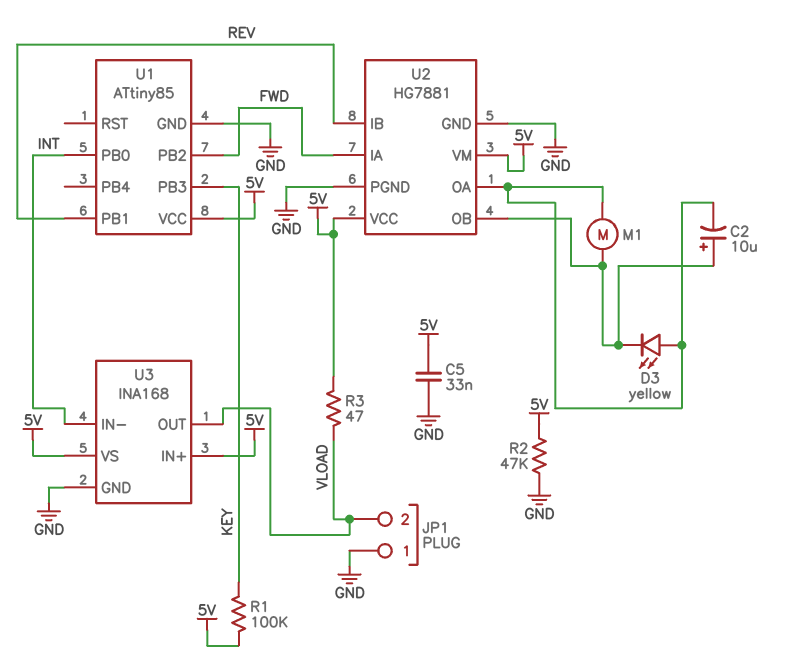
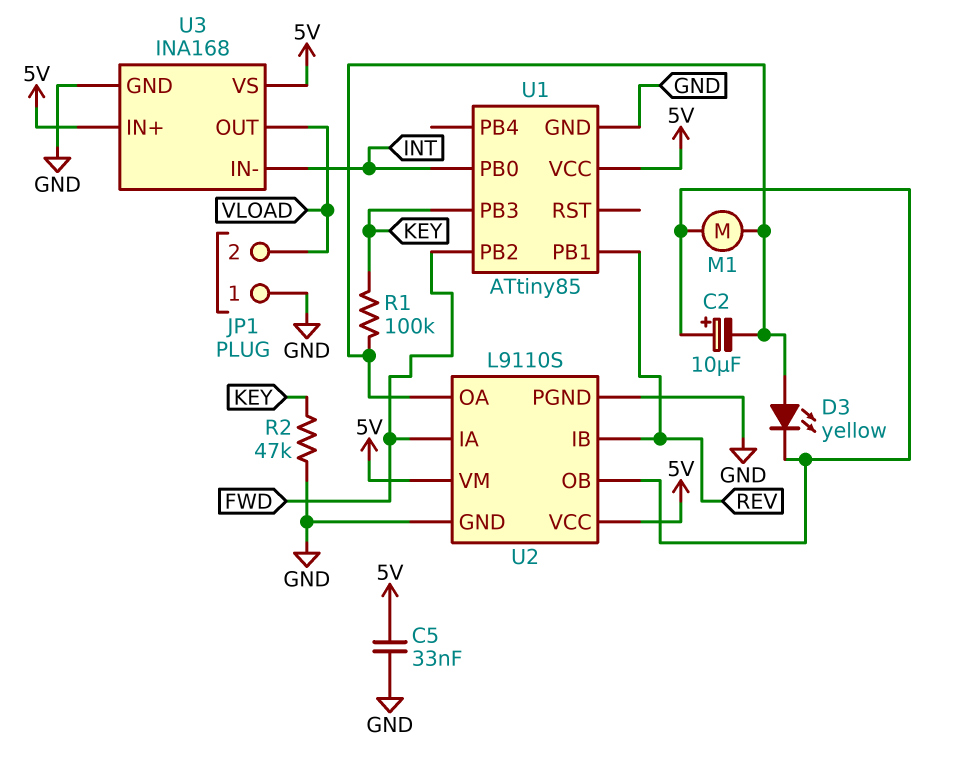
R1: 100k (5V, KEY) -> 100k (KEY, U2/OA)
R2: 47k (5V, GND) -> 47k (GND, KEY)
R3: 47 (5V, VLOAD) -> none
U2: HG7881 -> L9110S

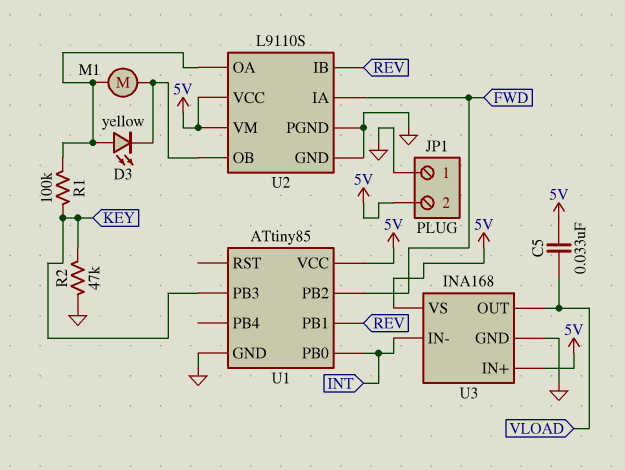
C2: 10uF (plus U2/OB, minus U2/OA) -> none
C5: 33nF (5V, GND) -> 33nF (5V, VLOAD)
JP1 pin 2: VLOAD -> 5V

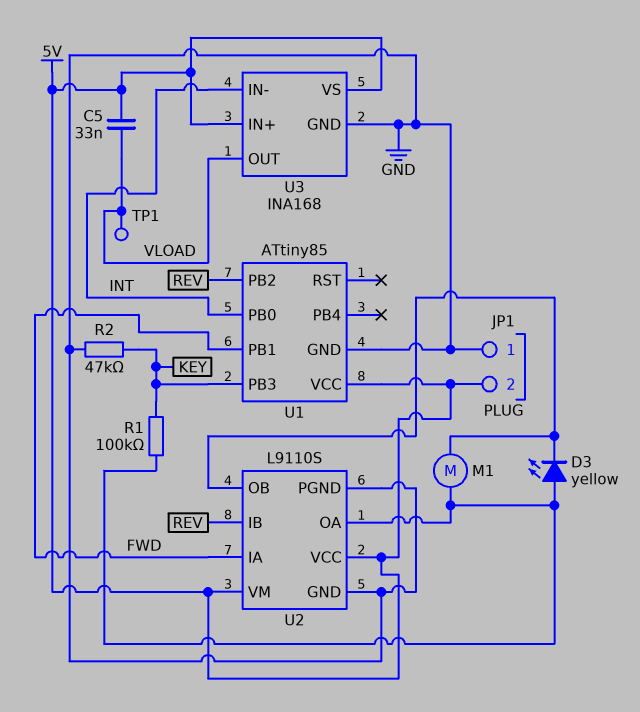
TP1: none -> test point (VLOAD)
U1 pin PB1: REV -> FWD
U1 pin PB2: FWD -> REV

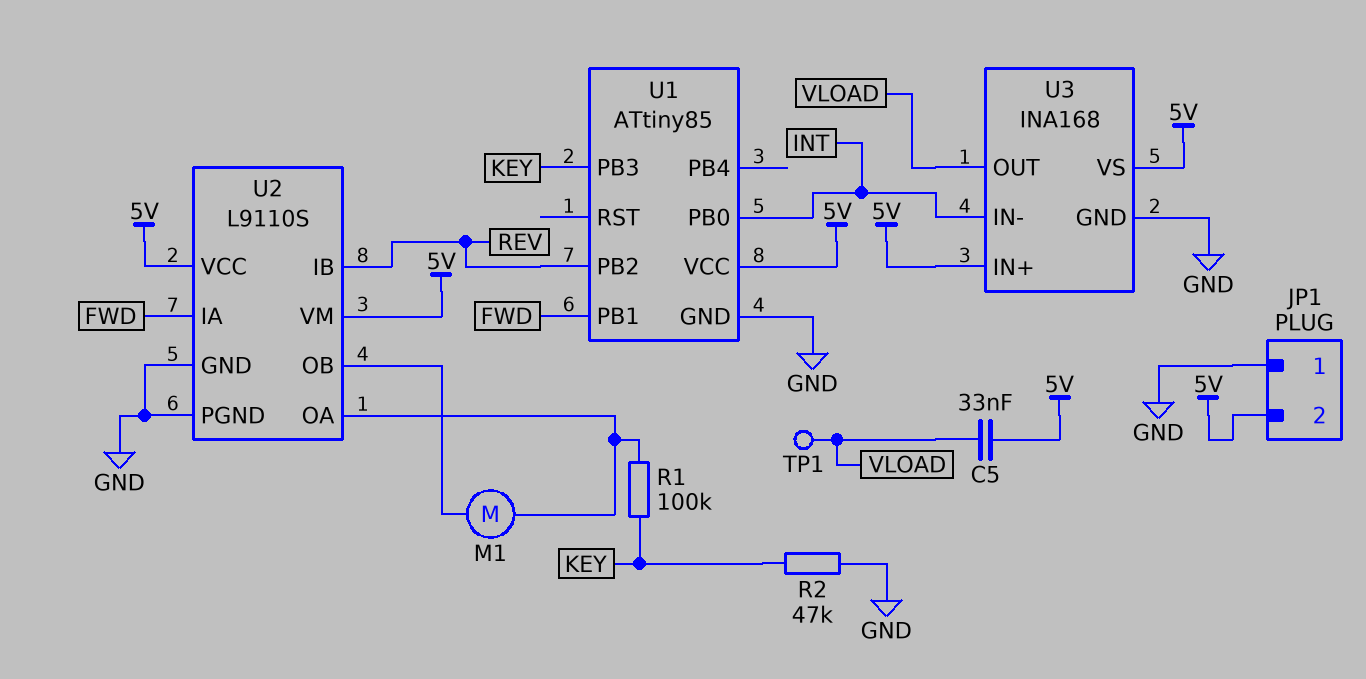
D3: LED yellow (A U2/OA, K U2/OB) -> none

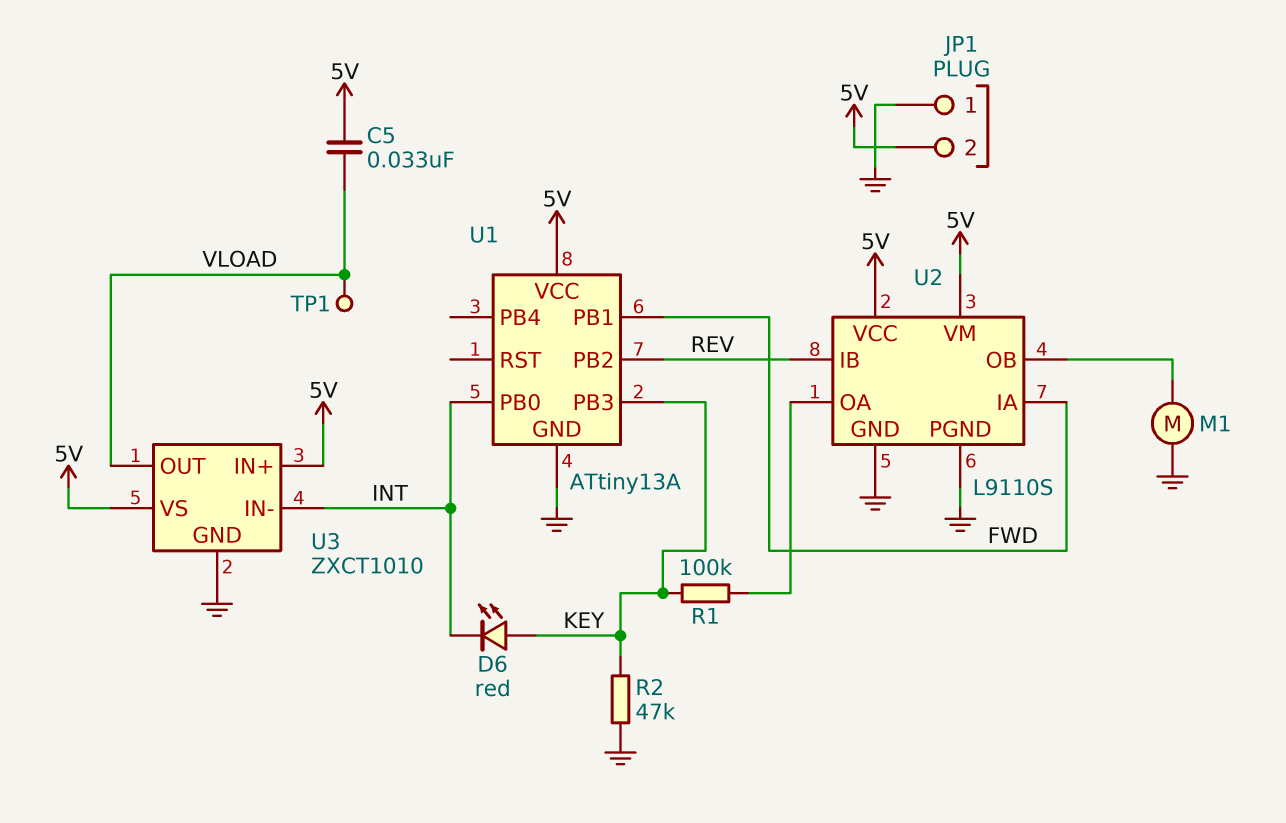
D6: none -> LED red (A KEY, K INT)
M1: motor (U2/OA, U2/OB) -> motor (GND, U2/OB)
U1: ATtiny85 -> ATtiny13A
U3: INA168 -> ZXCT1010

